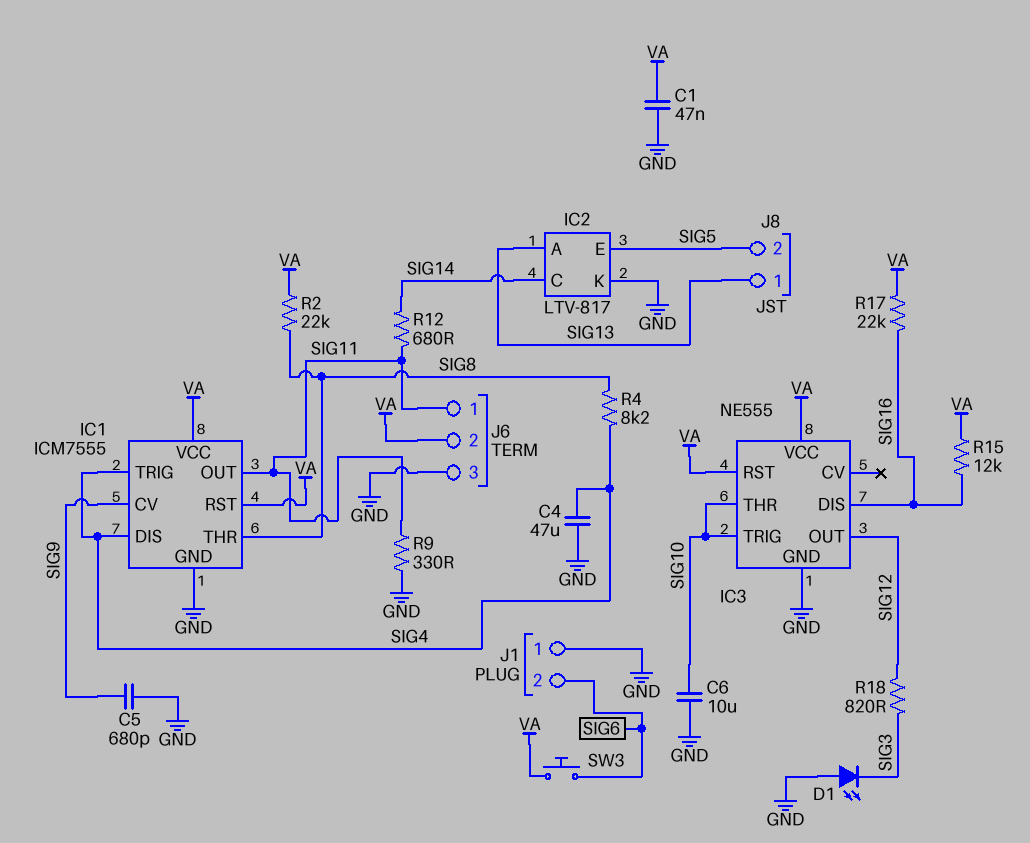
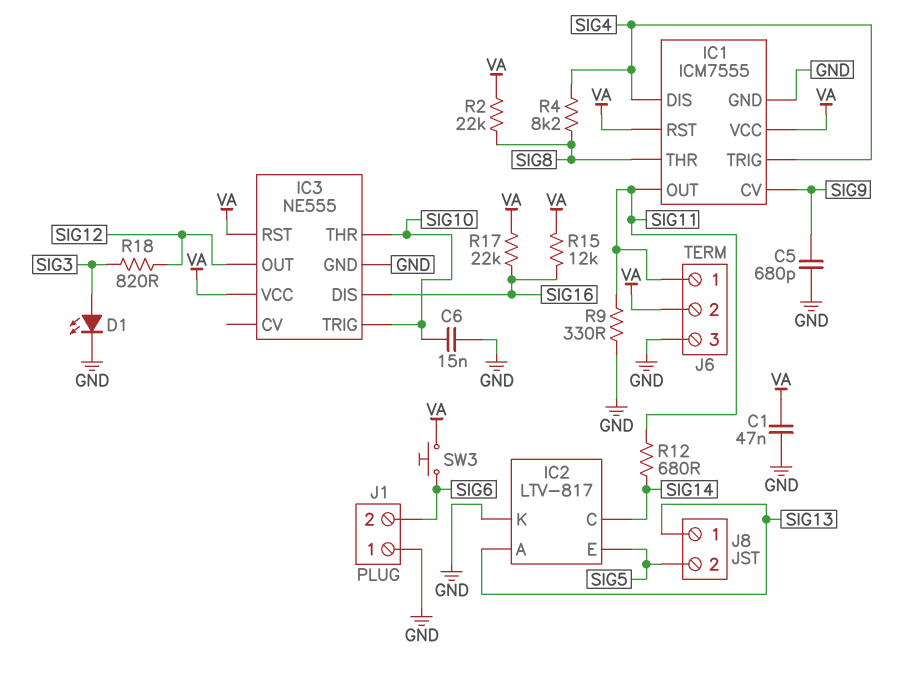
C4: 47uF (GND, SIG4) -> none
C6: 10uF (GND, SIG10) -> 15nF (GND, SIG10)
D1: LED (A GND, K SIG3) -> LED (A SIG3, K GND)

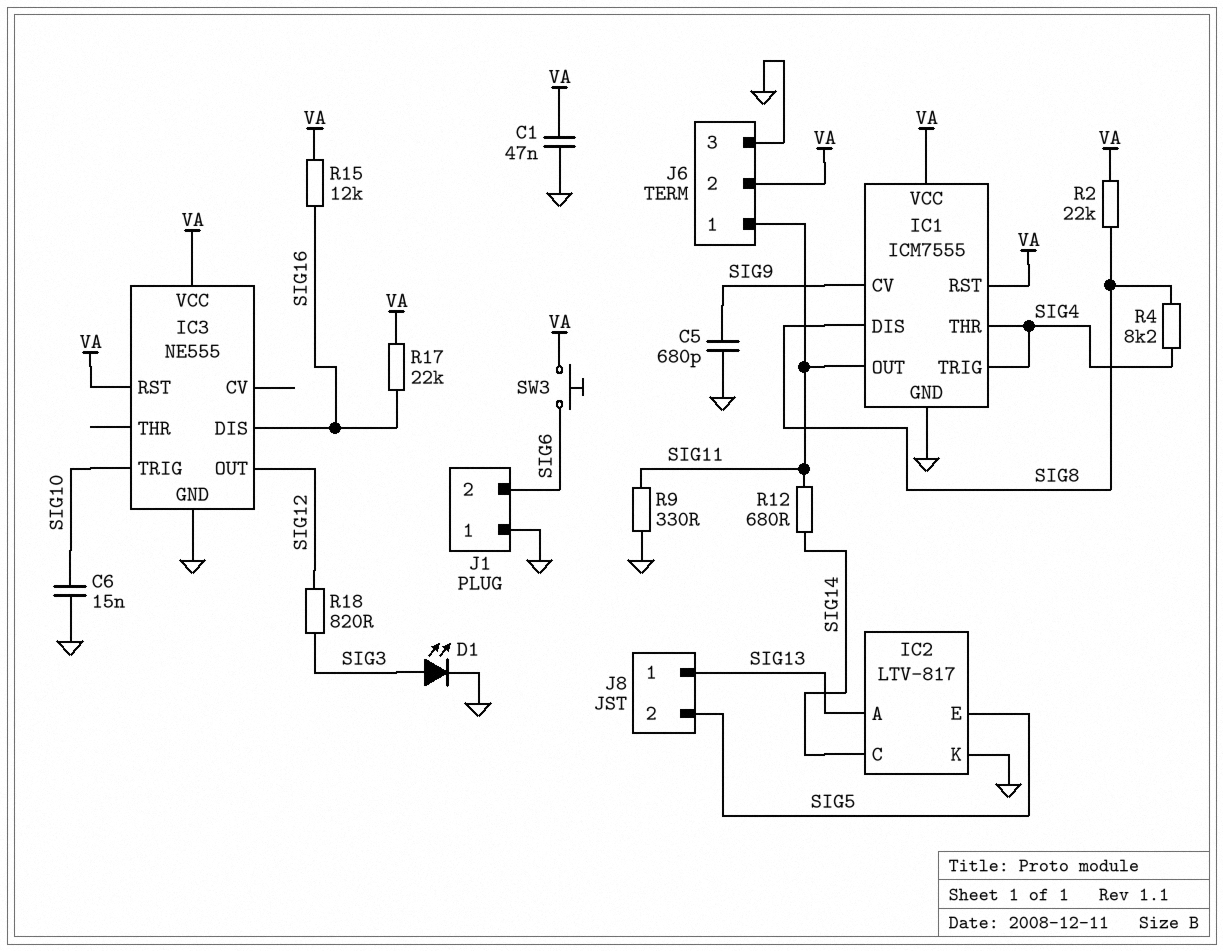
IC1 pin DIS: SIG4 -> SIG8
IC1 pin THR: SIG8 -> SIG4
IC3 pin THR: SIG10 -> none

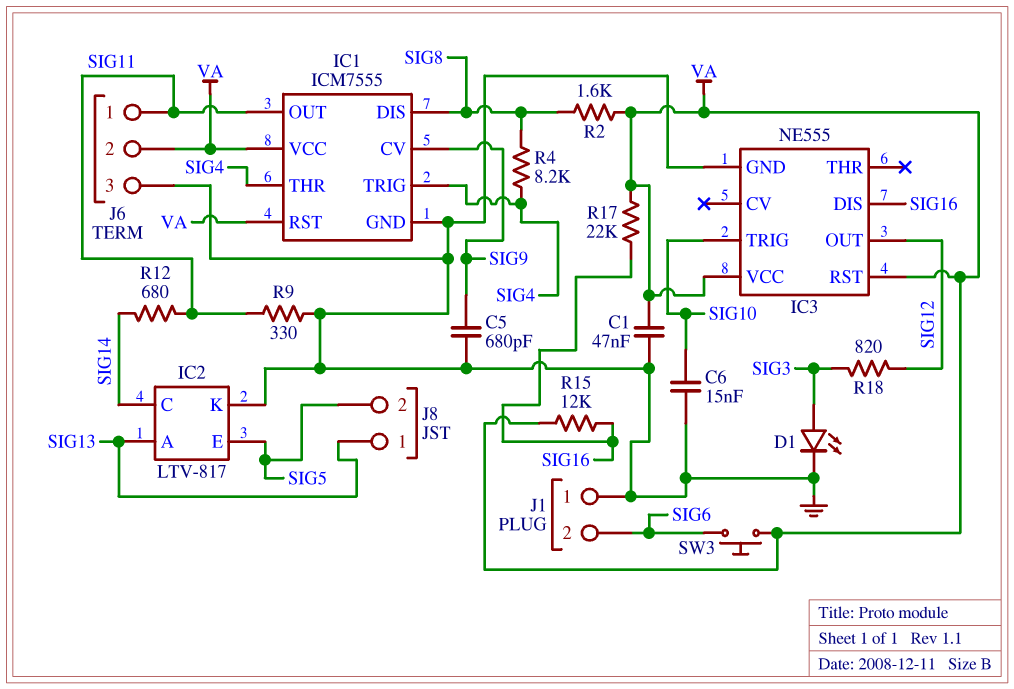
R2: 22k (SIG8, VA) -> 1.6k (SIG8, VA)

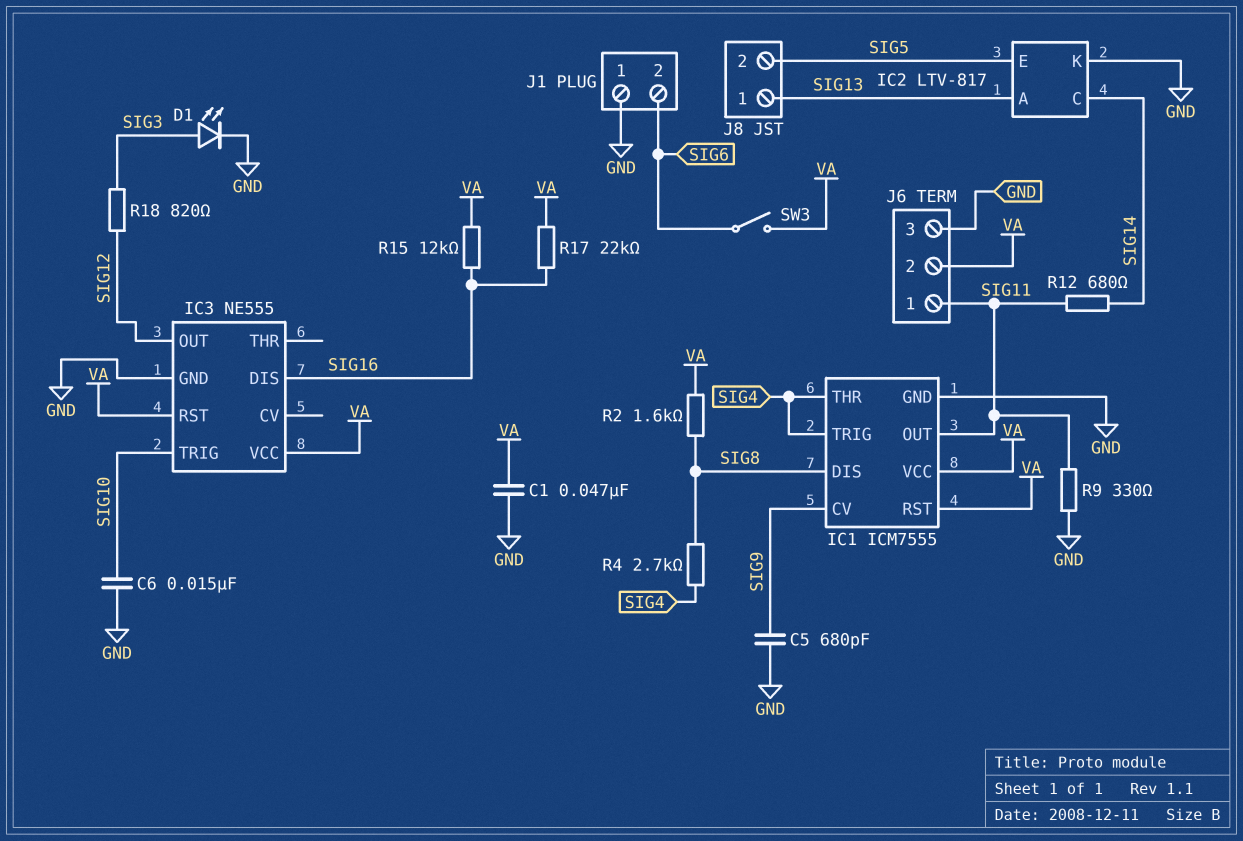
R4: 8.2k (SIG4, SIG8) -> 2.7k (SIG4, SIG8)
SW3: button (SIG6, VA) -> switch (SIG6, VA)

